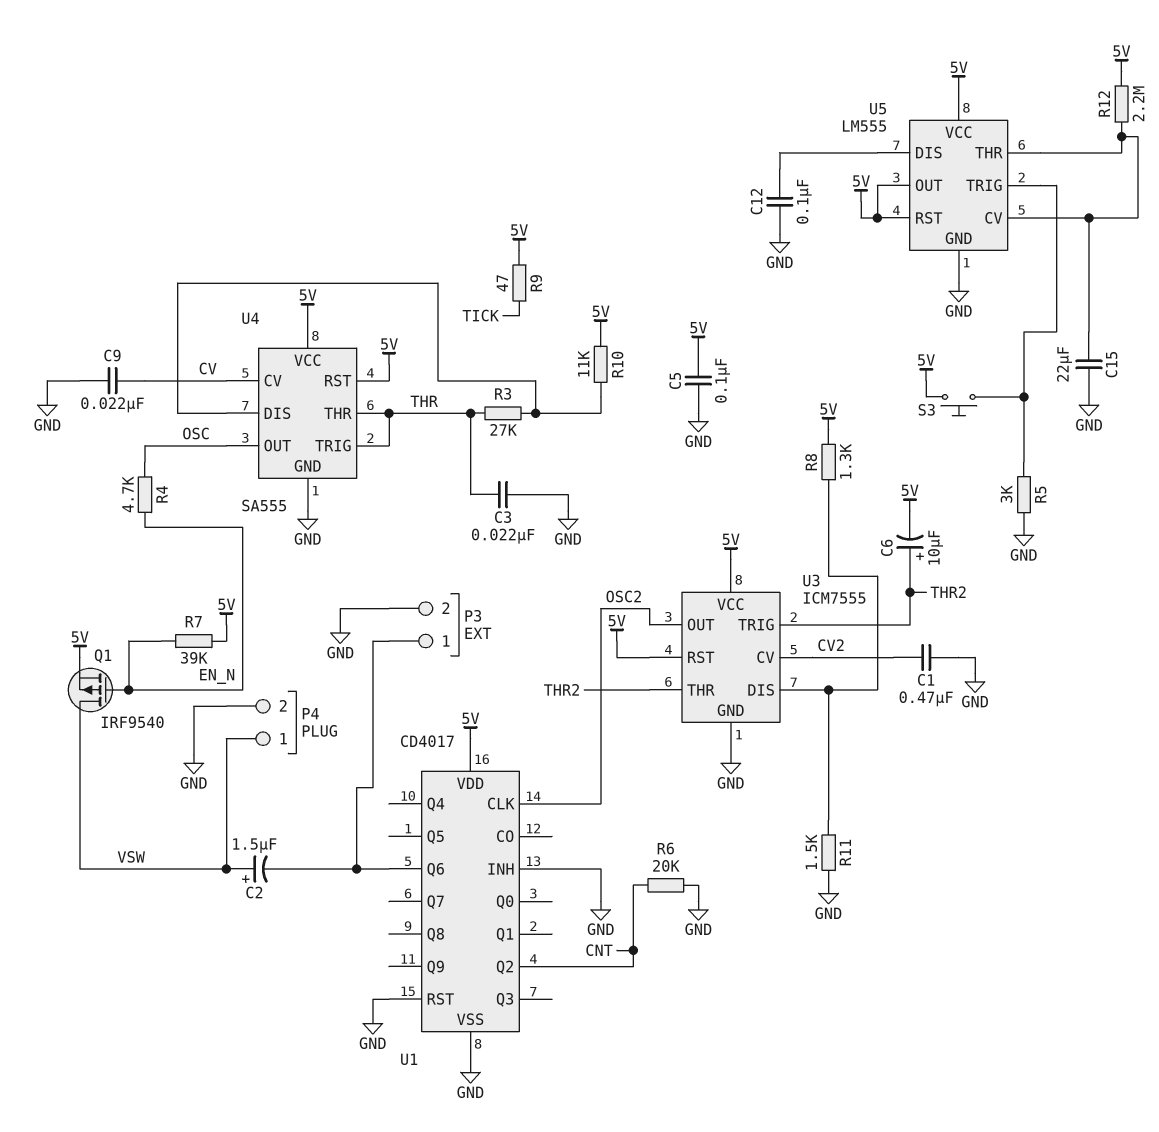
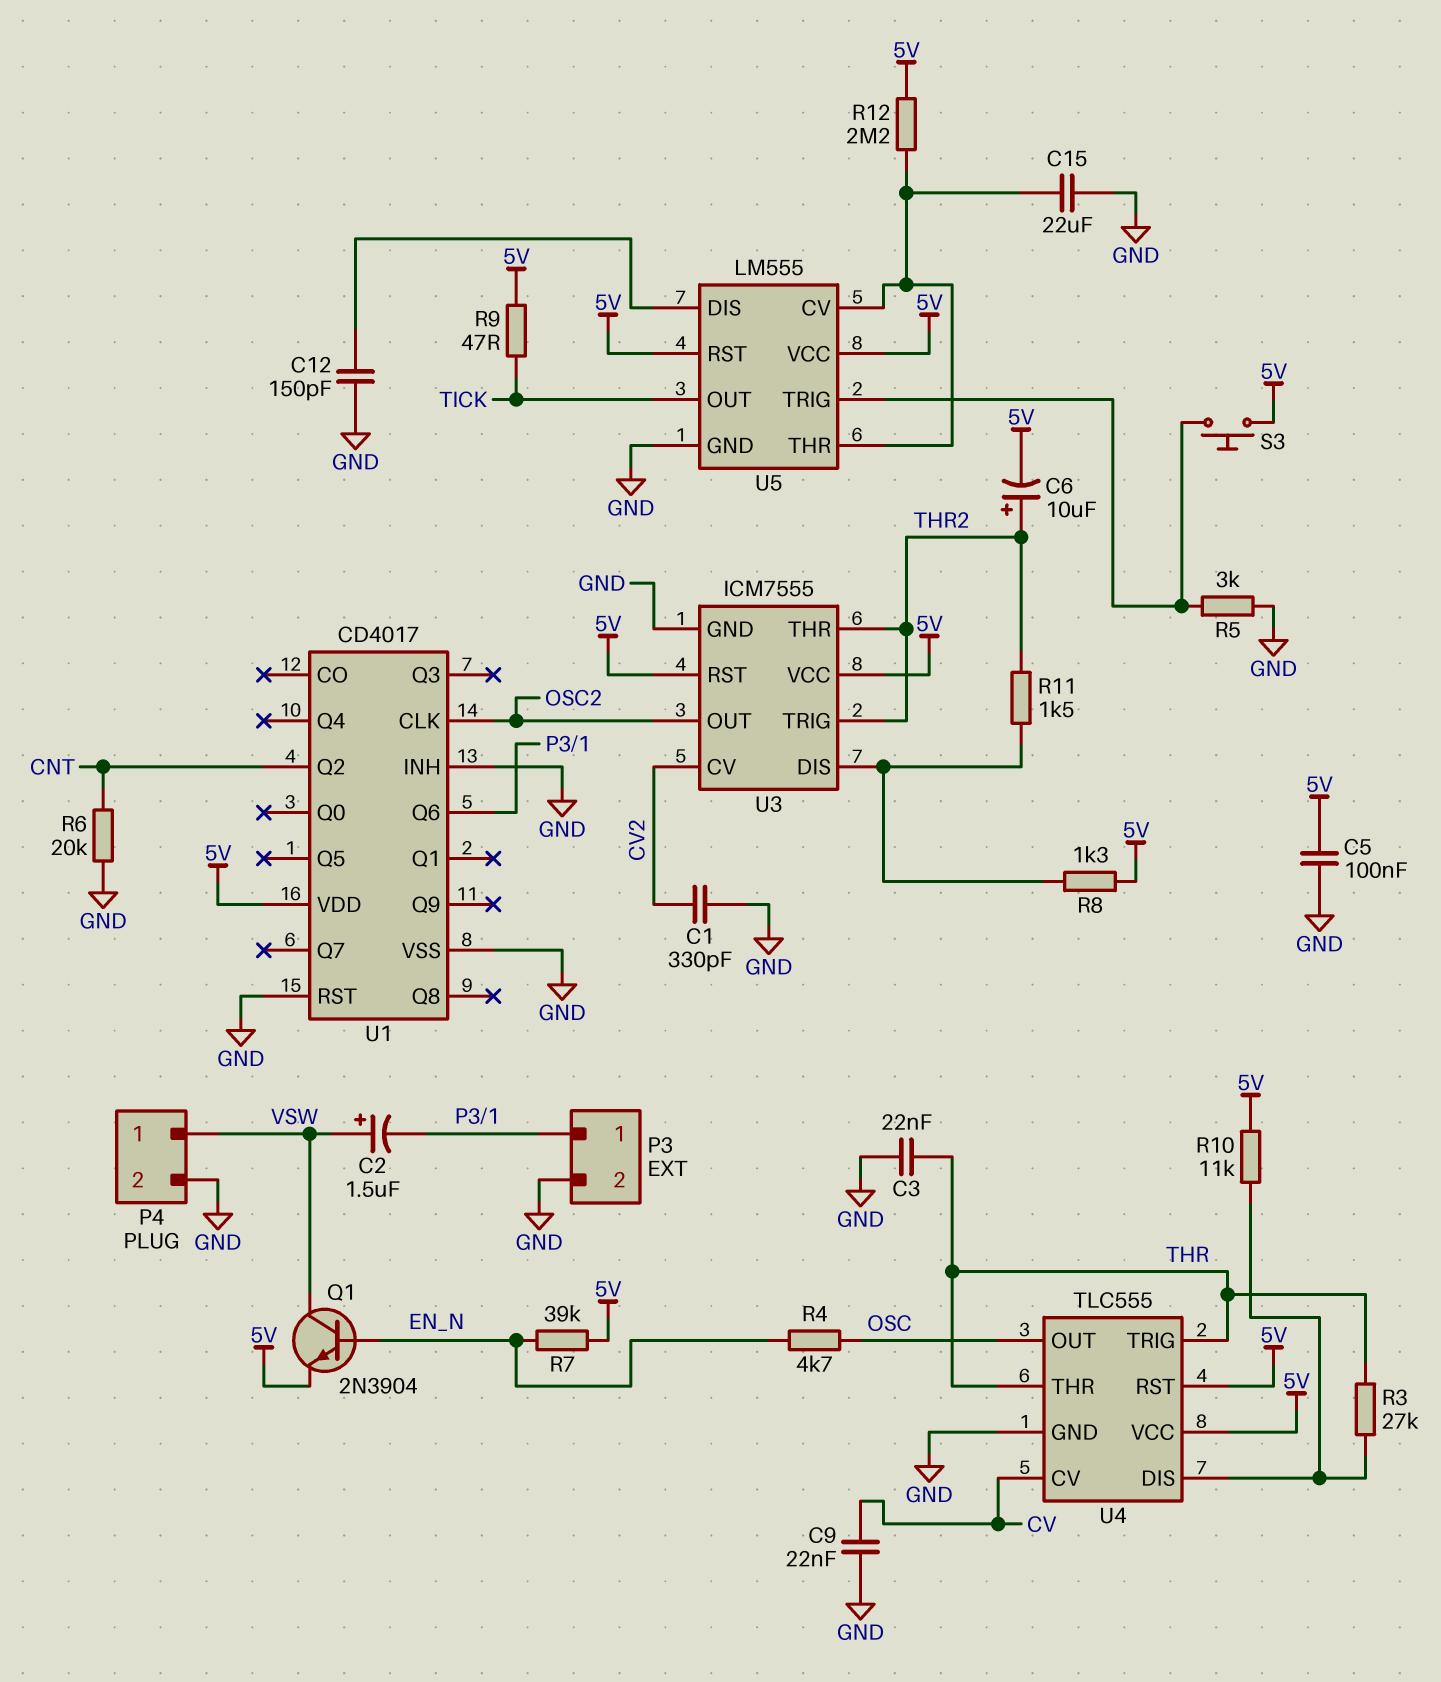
C1: 470nF (CV2, GND) -> 330pF (CV2, GND)
C12: 100nF (GND, U5/DIS) -> 150pF (GND, U5/DIS)
Q1: PMOS IRF9540 (G EN_N, D VSW, S 5V) -> NPN 2N3904 (B EN_N, C VSW, E 5V)
R11: 1.5k (GND, U3/DIS) -> 1.5k (THR2, U3/DIS)
U4: SA555 -> TLC555
U5 pin OUT: 5V -> TICK

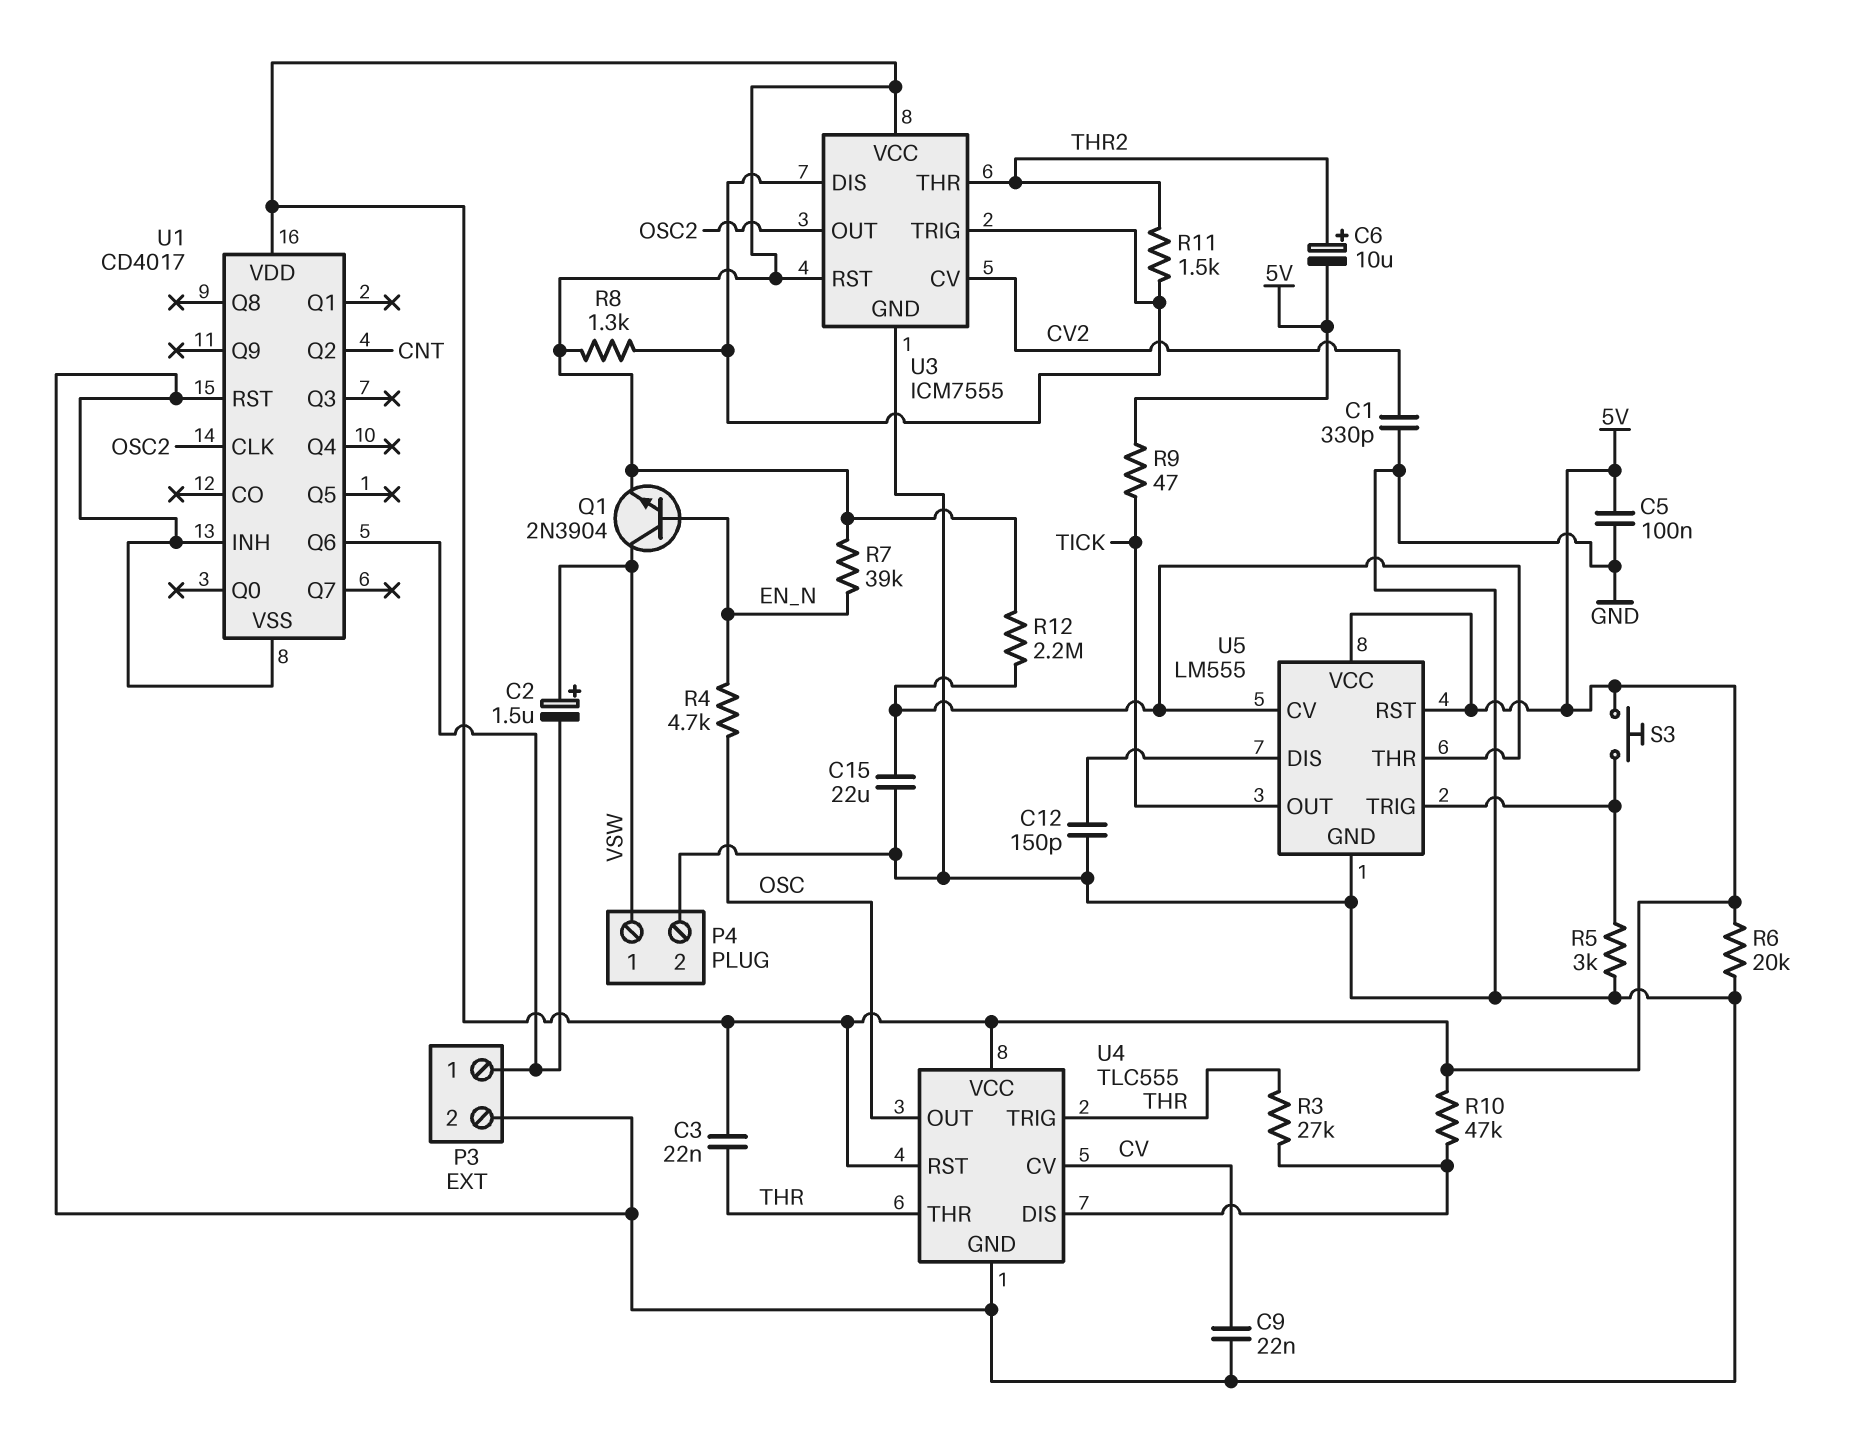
C3: 22nF (GND, THR) -> 22nF (5V, THR)
R6: 20k (CNT, GND) -> 20k (5V, GND)
R10: 11k (5V, U4/DIS) -> 47k (5V, U4/DIS)
U3 pin TRIG: THR2 -> U3/DIS

